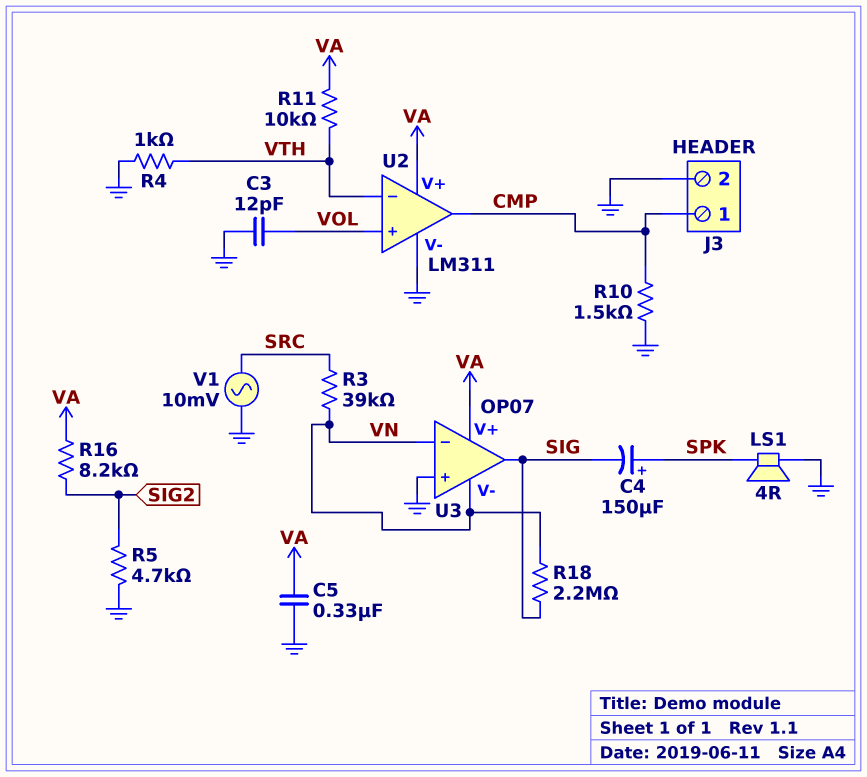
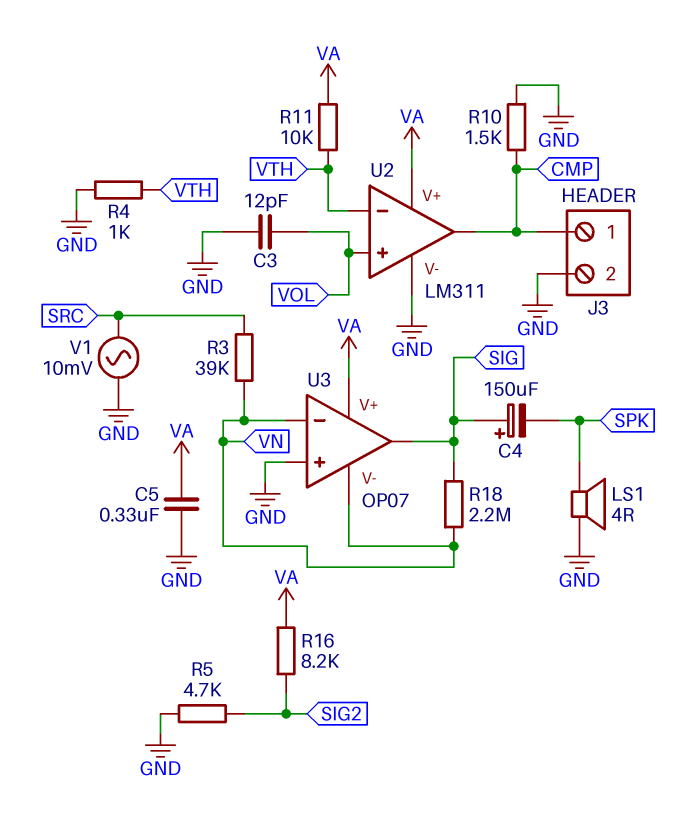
C4: 150uF (plus SPK, minus SIG) -> 150uF (plus SIG, minus SPK)

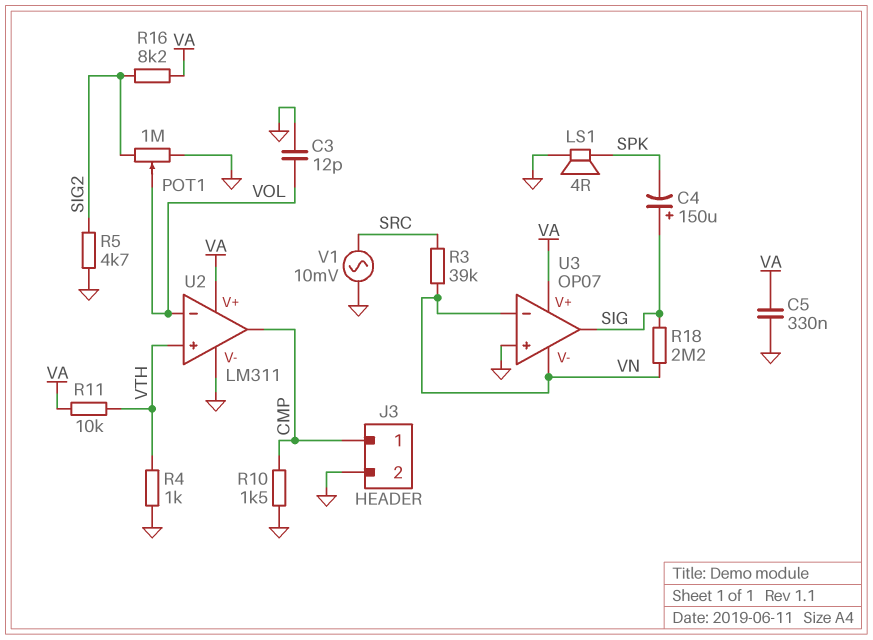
POT1: none -> 1M (GND, SIG2, wiper VOL)
U2 pin in+: VOL -> VTH
U2 pin in-: VTH -> VOL

